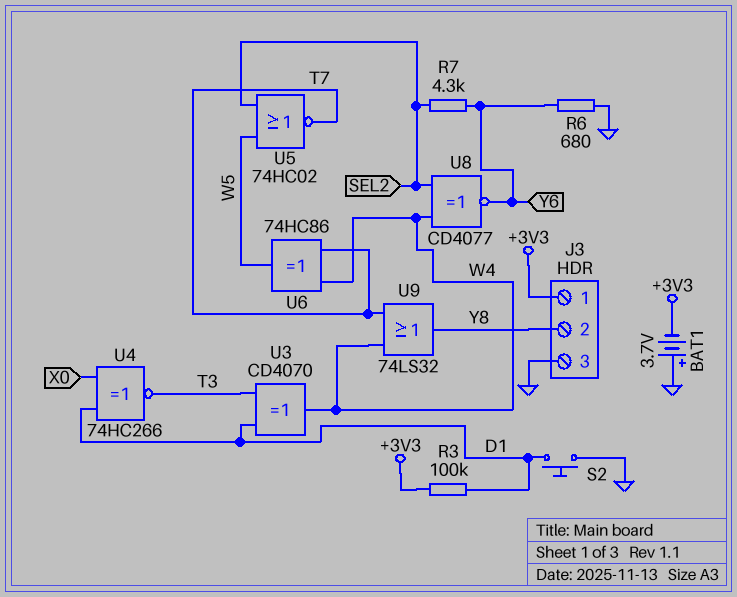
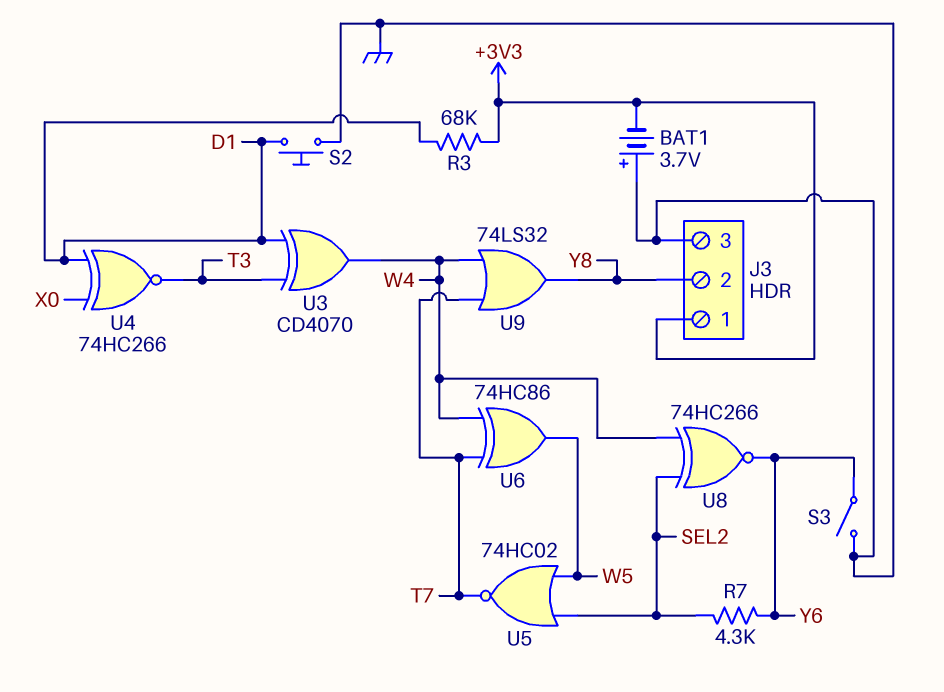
R3: 100k (+3V3, D1) -> 68k (+3V3, D1)
R6: 680 (GND, Y6) -> none
S3: none -> switch (GND, Y6)
U8: XNOR CD4077 (in SEL2, in W4, out Y6) -> XNOR 74HC266 (in SEL2, in W4, out Y6)

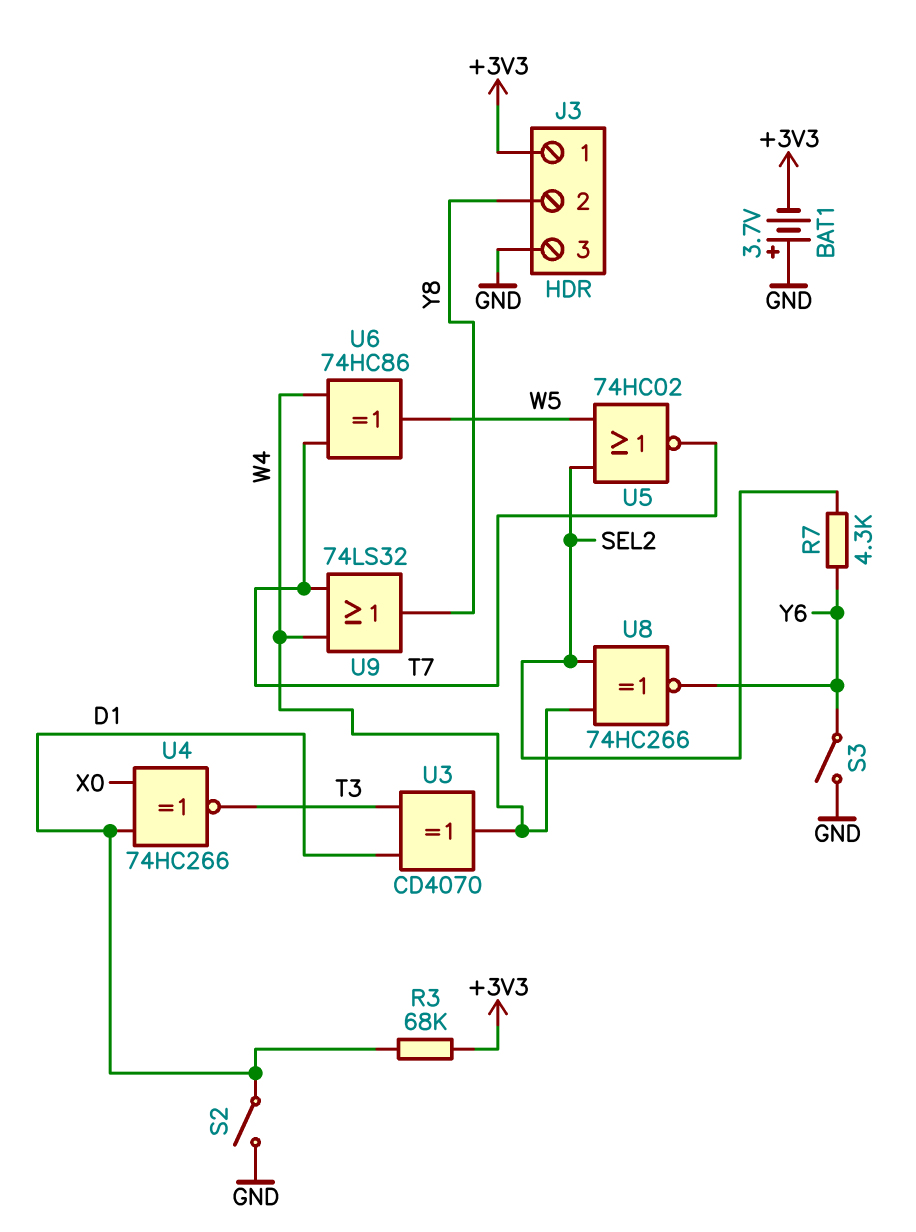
S2: button (D1, GND) -> switch (D1, GND)

